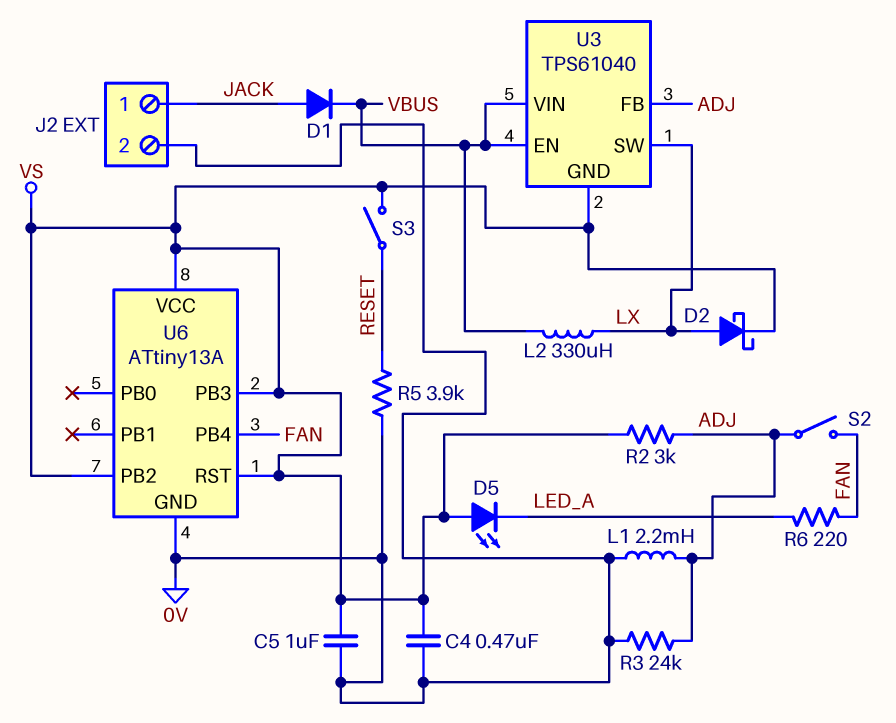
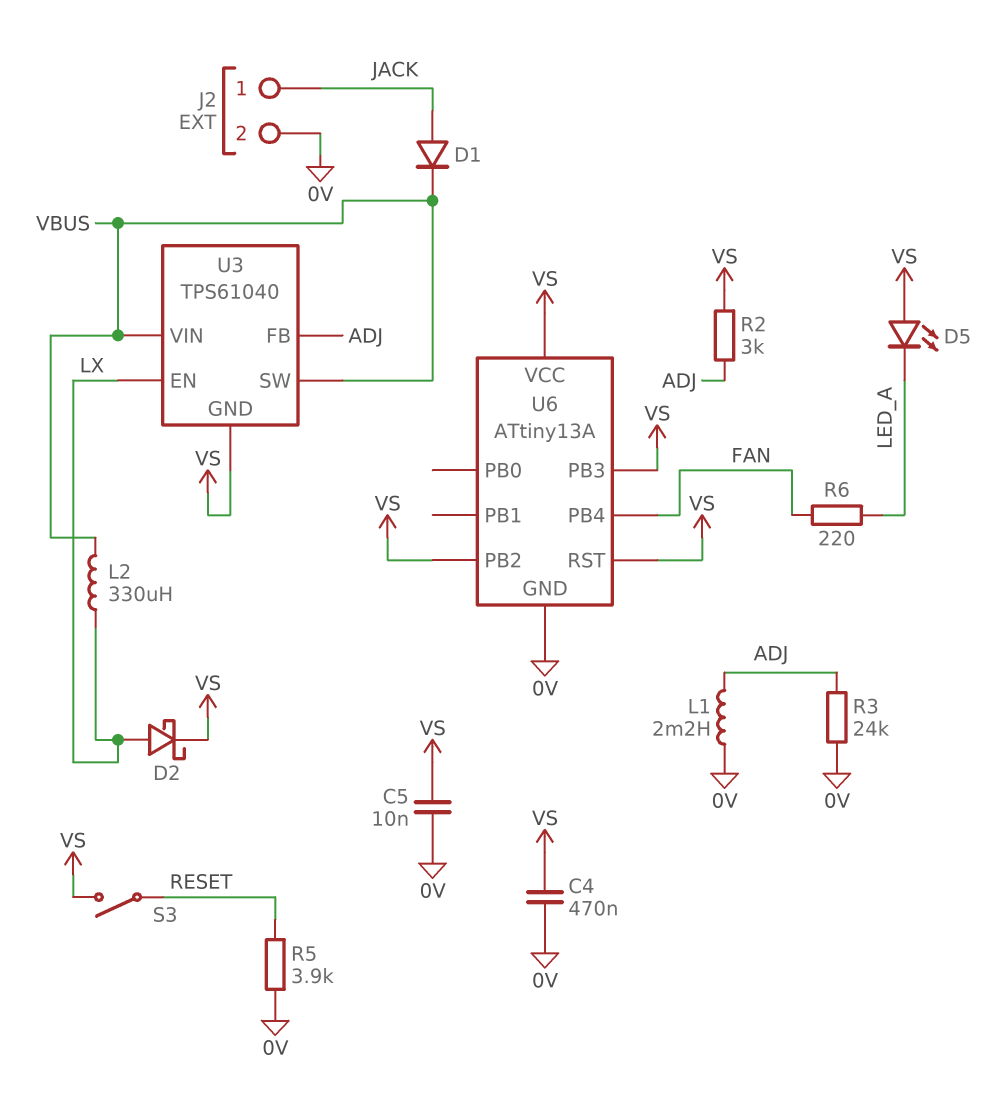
C5: 1uF (0V, VS) -> 10nF (0V, VS)
S2: switch (ADJ, FAN) -> none
U3 pin EN: VBUS -> LX
U3 pin SW: LX -> VBUS

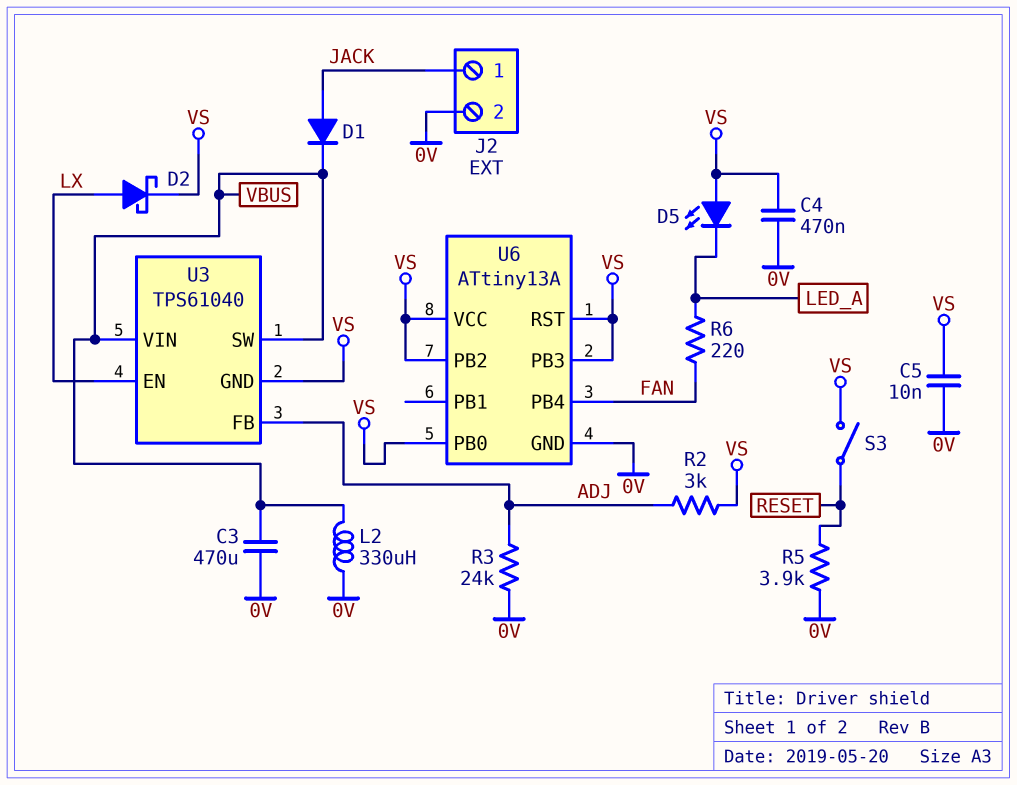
C3: none -> 470uF (0V, VBUS)
L1: 2.2mH (0V, ADJ) -> none
L2: 330uH (LX, VBUS) -> 330uH (0V, VBUS)
U6 pin PB0: none -> VS

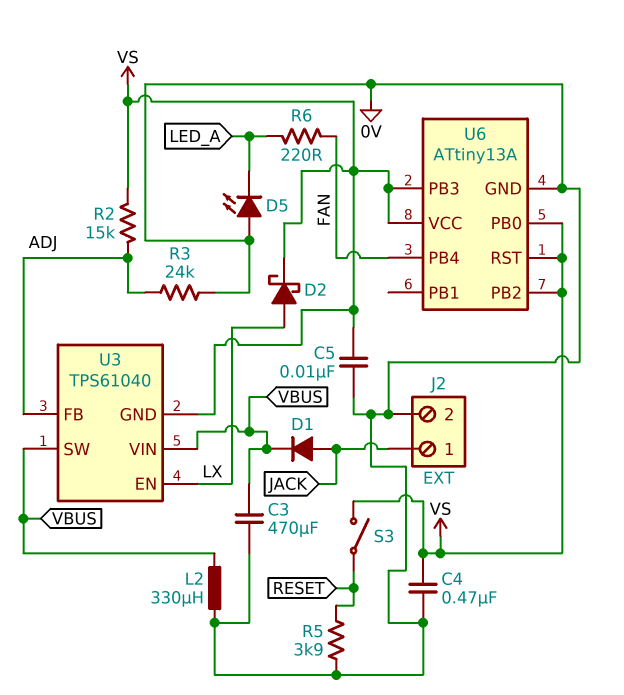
D5: LED (A VS, K LED_A) -> LED (A 0V, K LED_A)
R2: 3k (ADJ, VS) -> 15k (ADJ, VS)

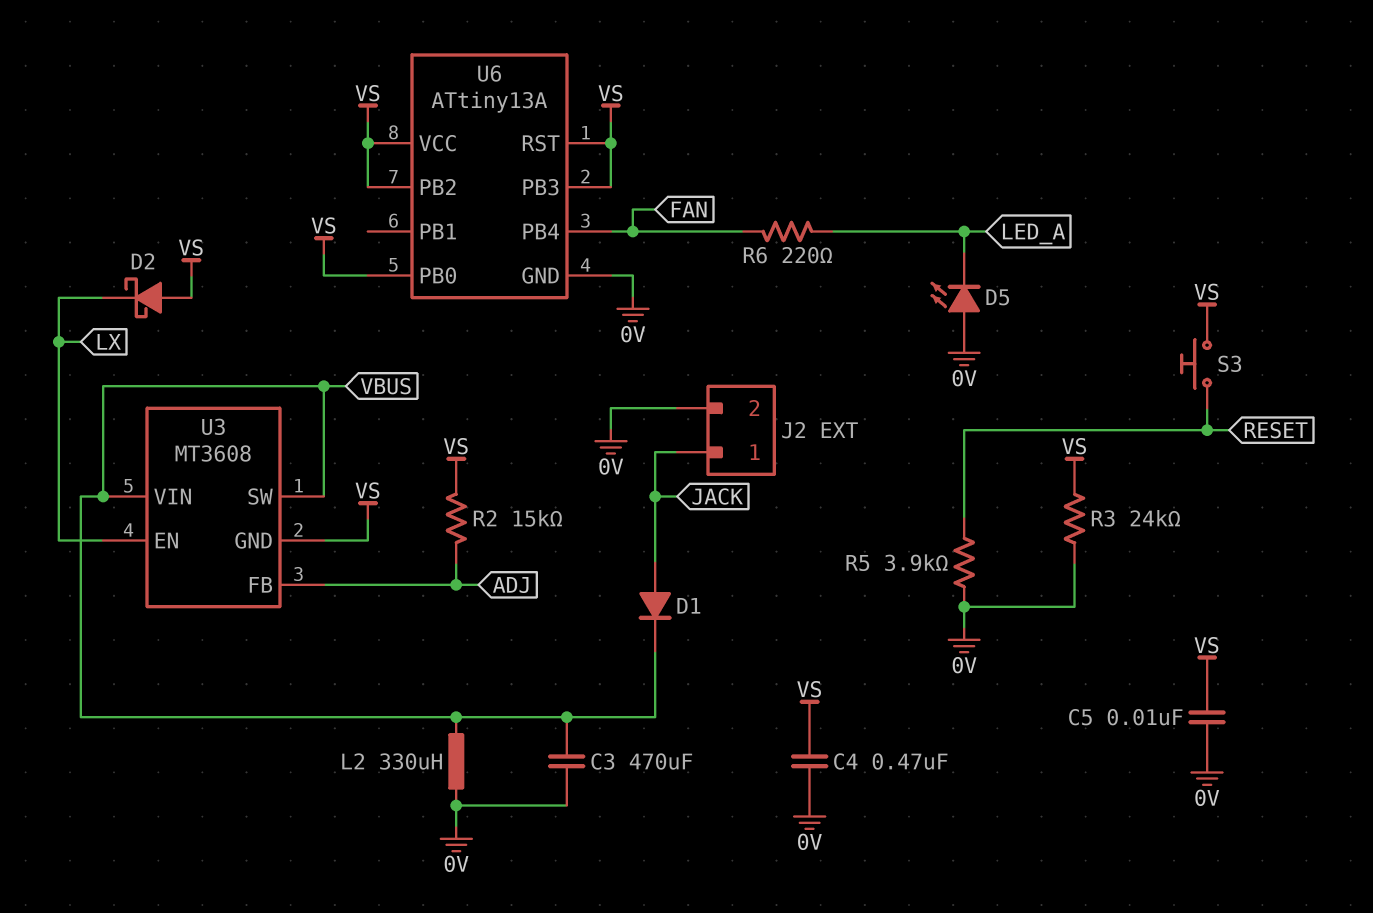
D2: schottky (A LX, K VS) -> schottky (A VS, K LX)
R3: 24k (0V, ADJ) -> 24k (0V, VS)
S3: switch (RESET, VS) -> button (RESET, VS)
U3: TPS61040 -> MT3608

